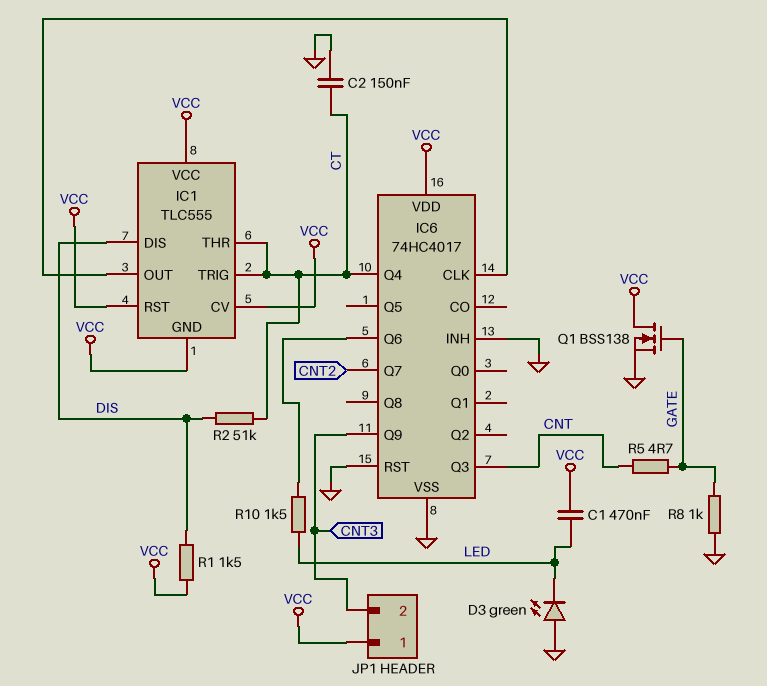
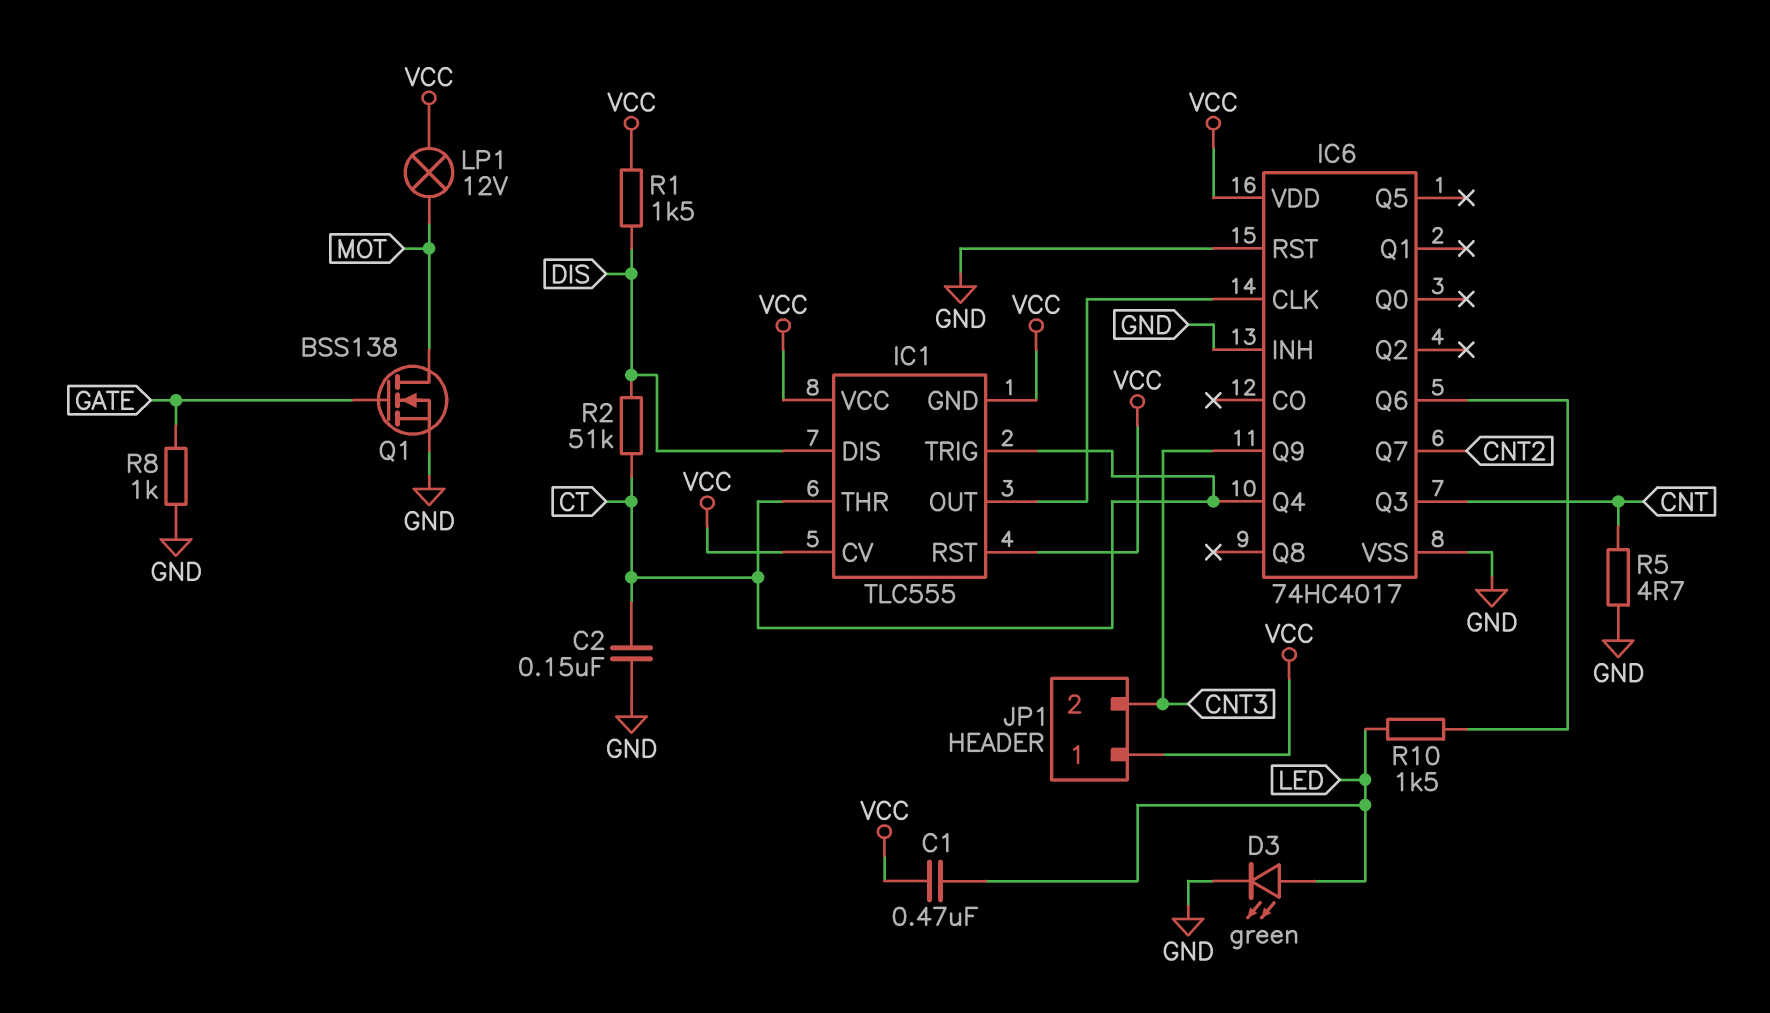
D3: LED green (A GND, K LED) -> LED green (A LED, K GND)
LP1: none -> lamp 12V (MOT, VCC)
Q1: NMOS BSS138 (G GATE, D VCC, S GND) -> NMOS BSS138 (G GATE, D MOT, S GND)
R5: 4.7 (CNT, GATE) -> 4.7 (CNT, GND)

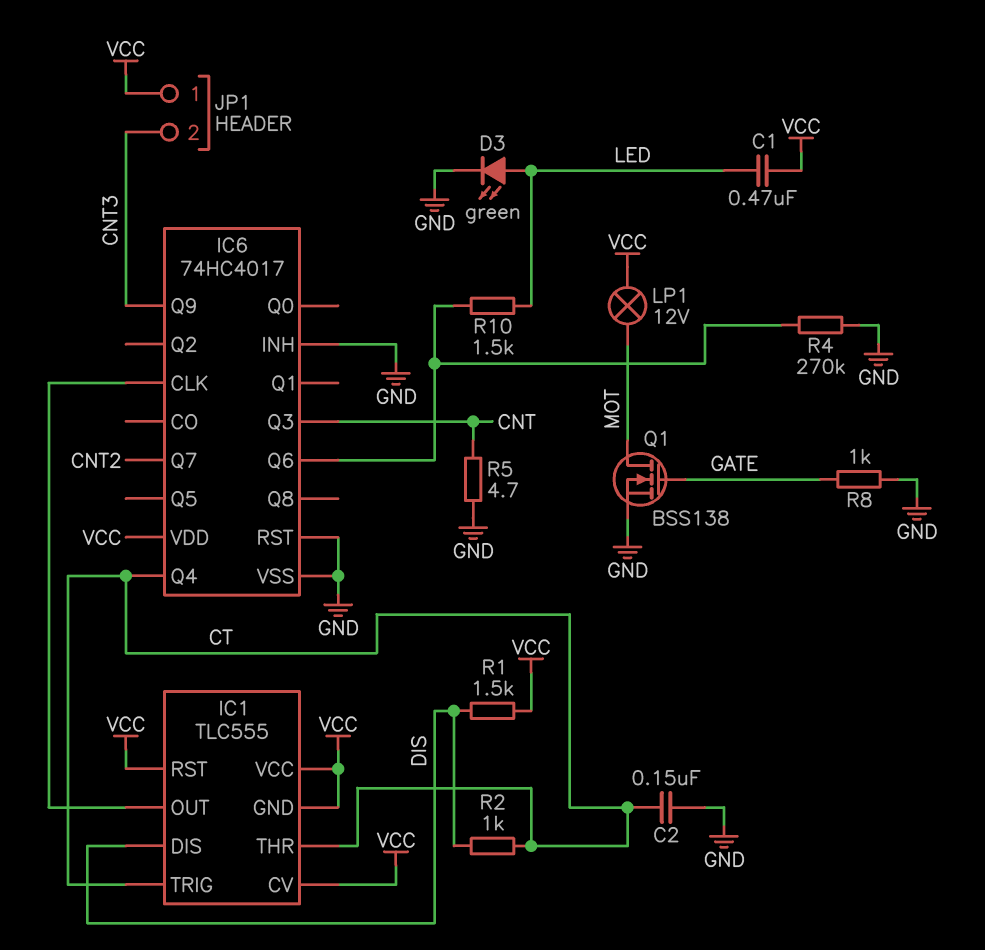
R2: 51k (CT, DIS) -> 1k (CT, DIS)
R4: none -> 270k (GND, IC6/Q6)

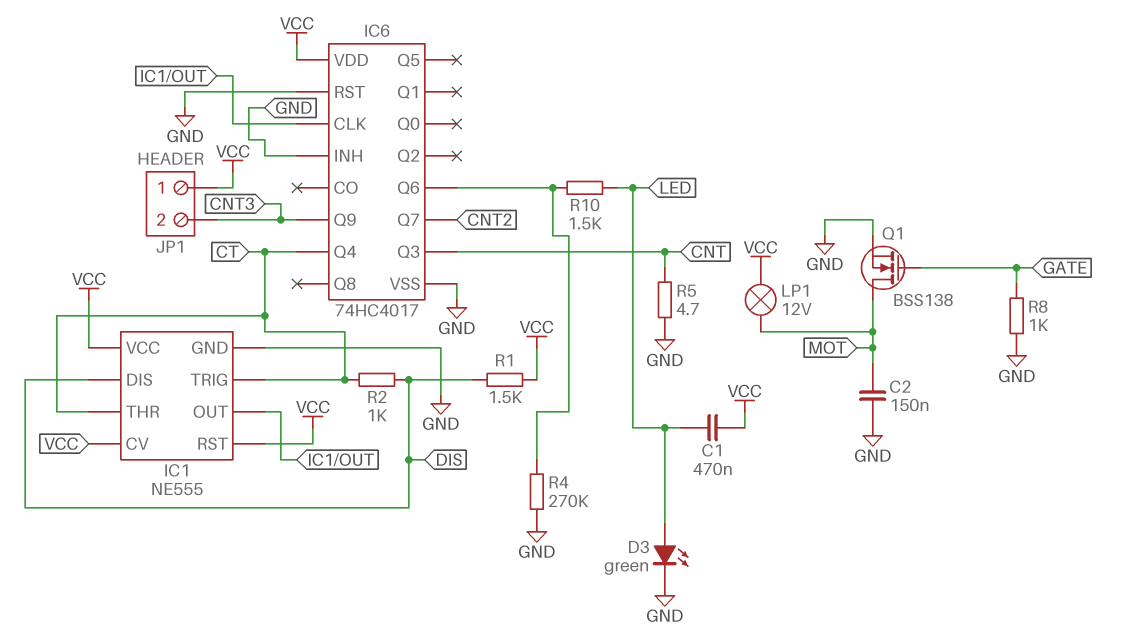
C2: 150nF (CT, GND) -> 150nF (GND, MOT)
IC1: TLC555 -> NE555
IC1 pin GND: VCC -> GND

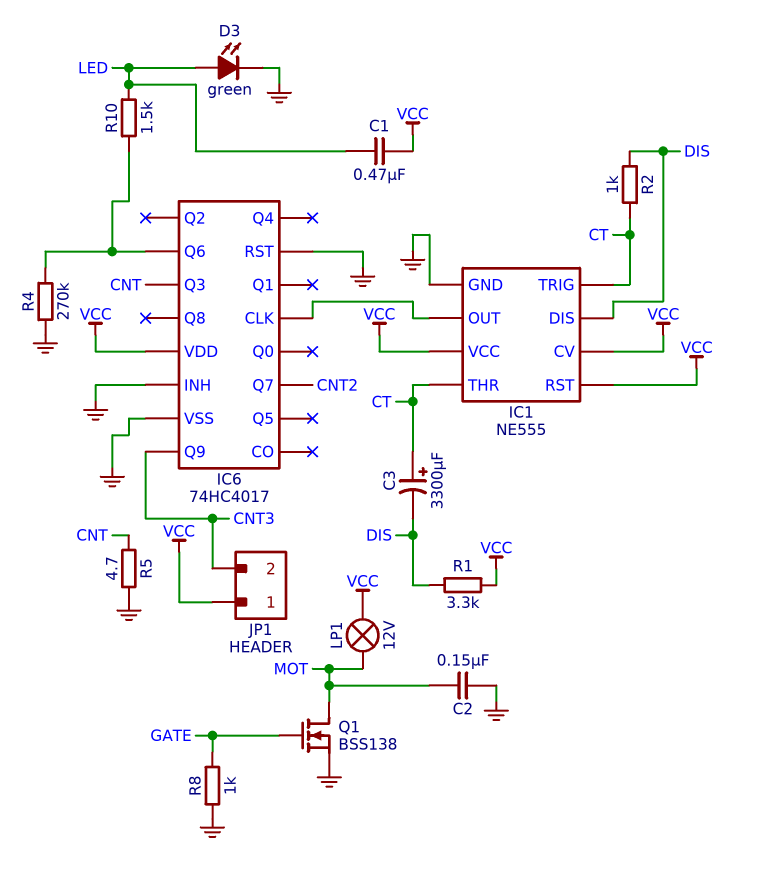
C3: none -> 3300uF (plus CT, minus DIS)
IC6 pin Q4: CT -> none
R1: 1.5k (DIS, VCC) -> 3.3k (DIS, VCC)

